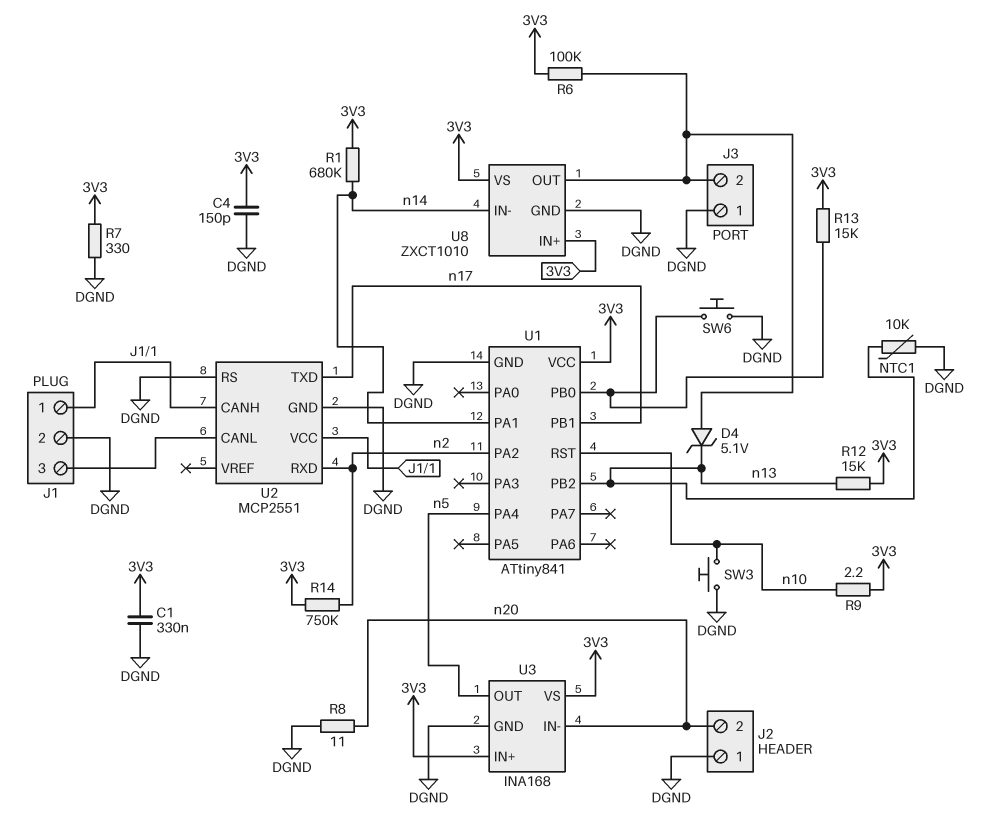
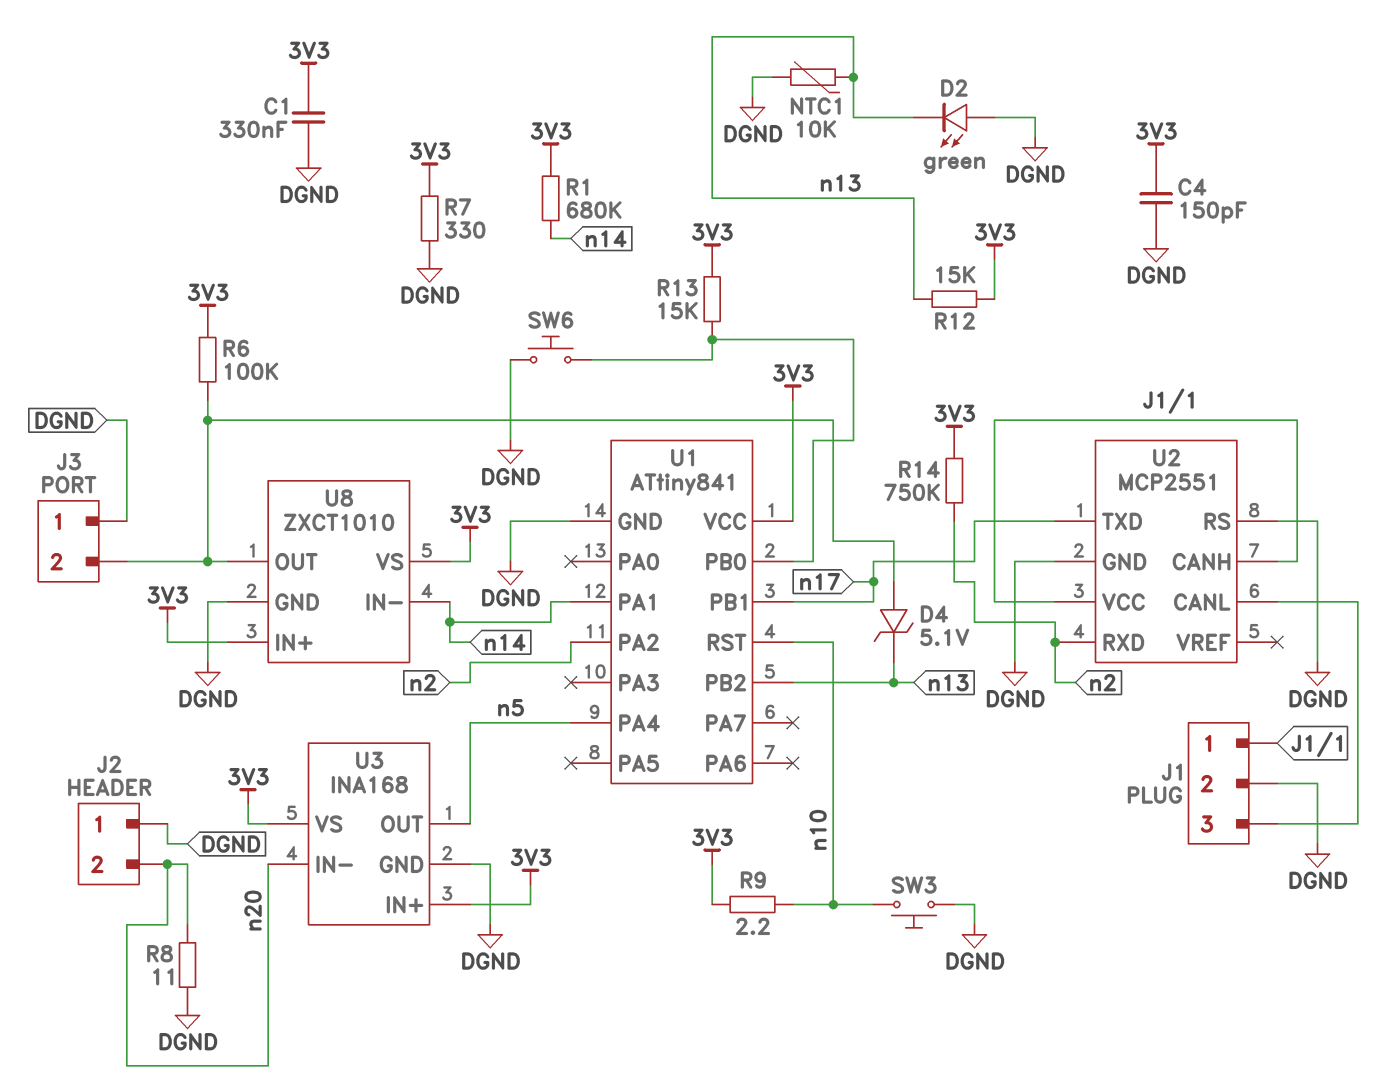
D2: none -> LED green (A DGND, K n13)

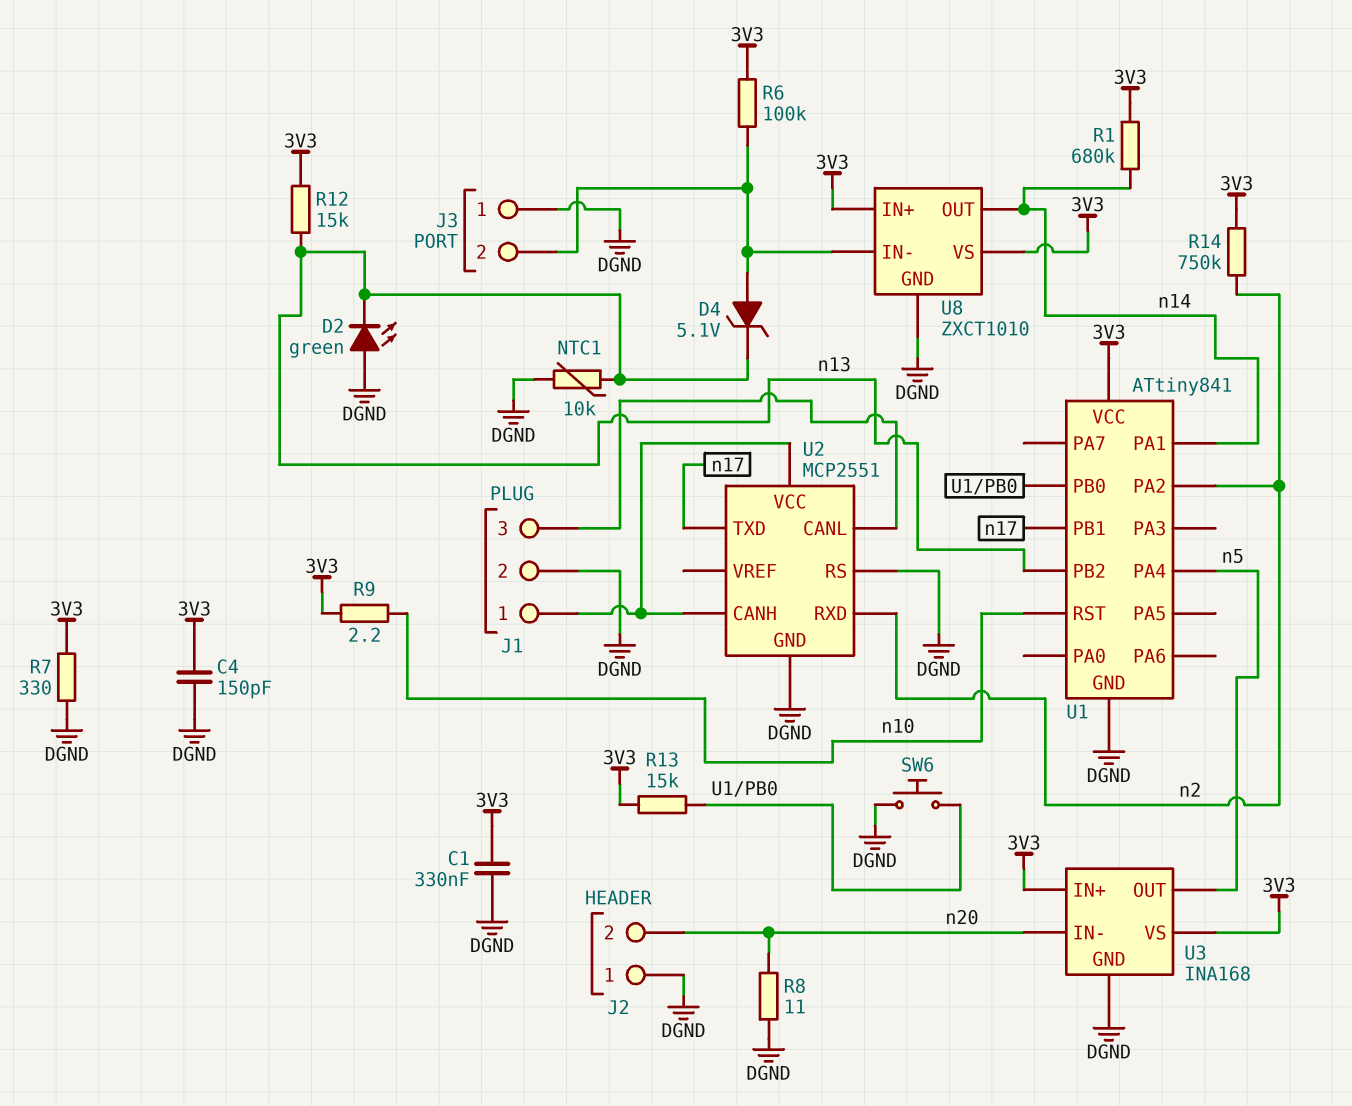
SW3: button (DGND, n10) -> none
U8 pin IN-: n14 -> J3/2
U8 pin OUT: J3/2 -> n14

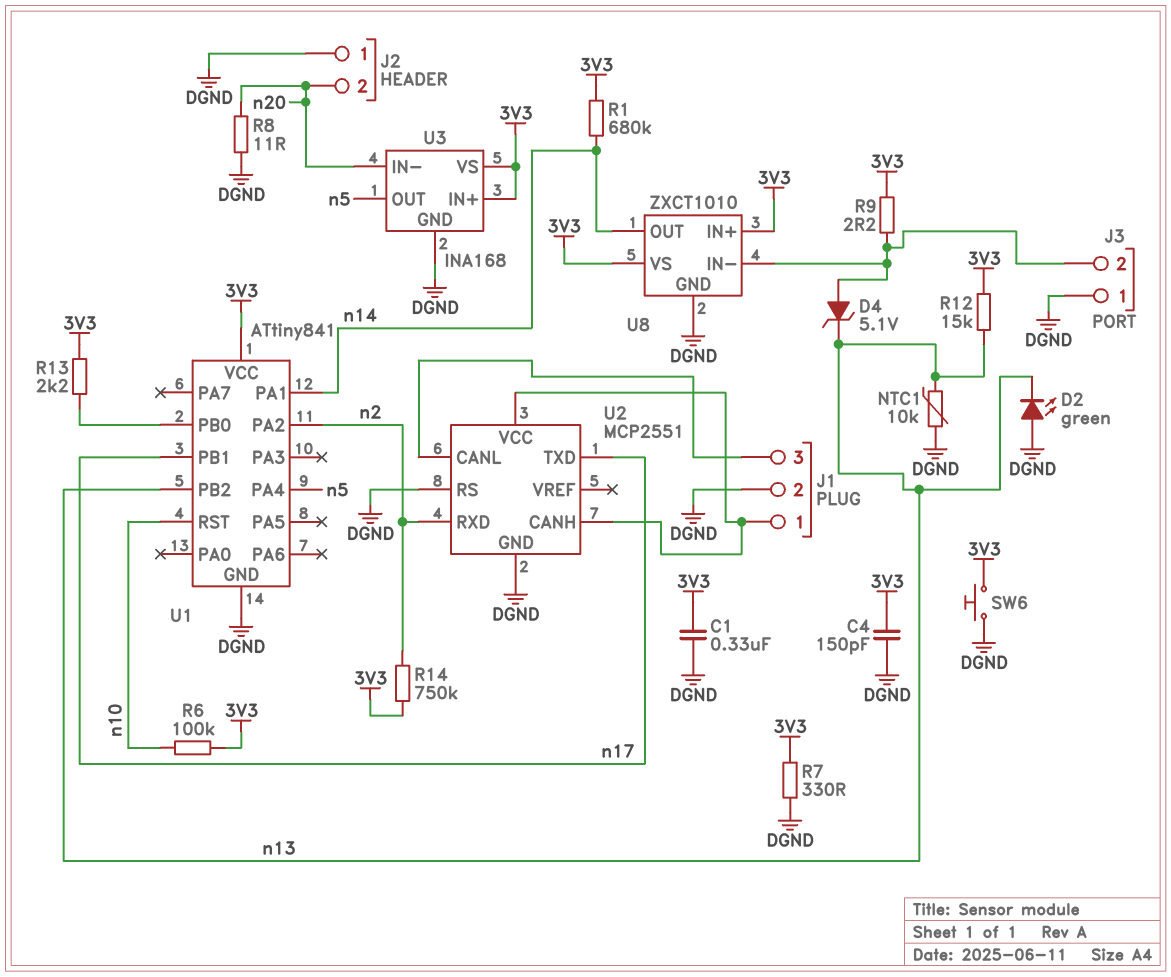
R6: 100k (3V3, J3/2) -> 100k (3V3, n10)
R9: 2.2 (3V3, n10) -> 2.2 (3V3, J3/2)
R13: 15k (3V3, U1/PB0) -> 2.2k (3V3, U1/PB0)
SW6: button (DGND, U1/PB0) -> button (3V3, DGND)

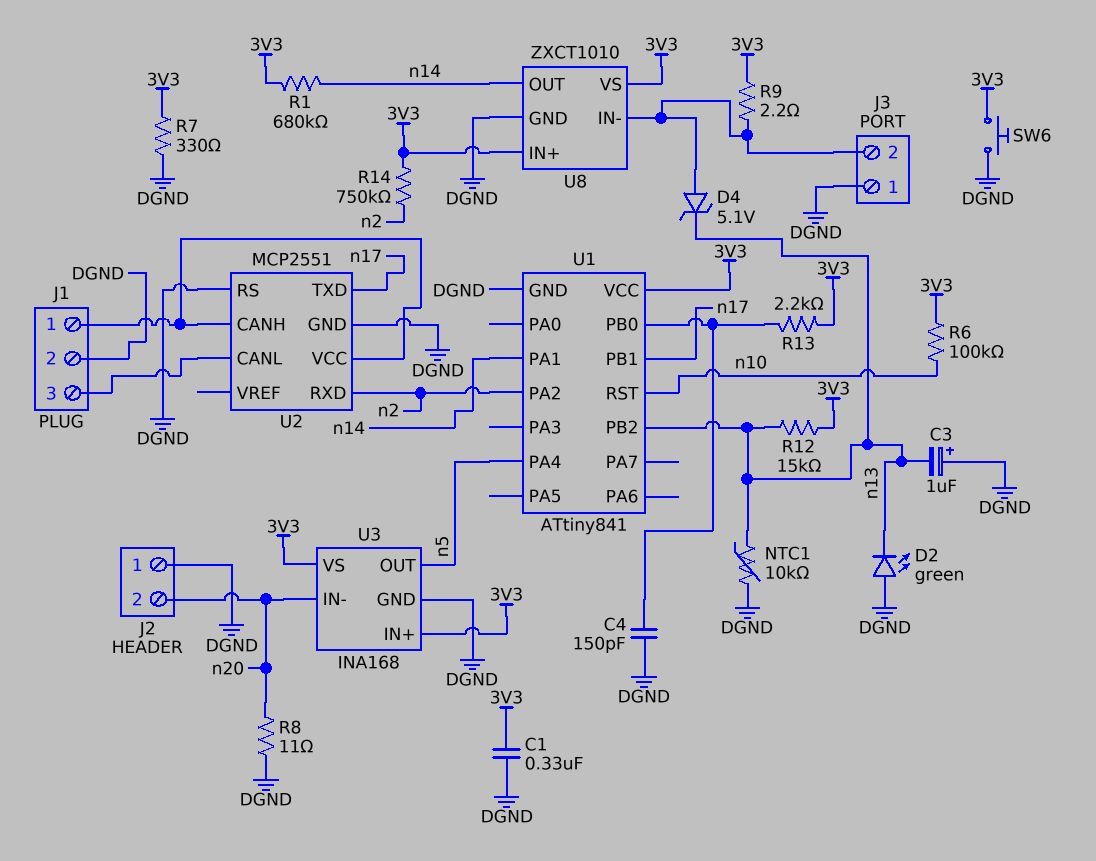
C3: none -> 1uF (plus DGND, minus n13)
C4: 150pF (3V3, DGND) -> 150pF (DGND, U1/PB0)

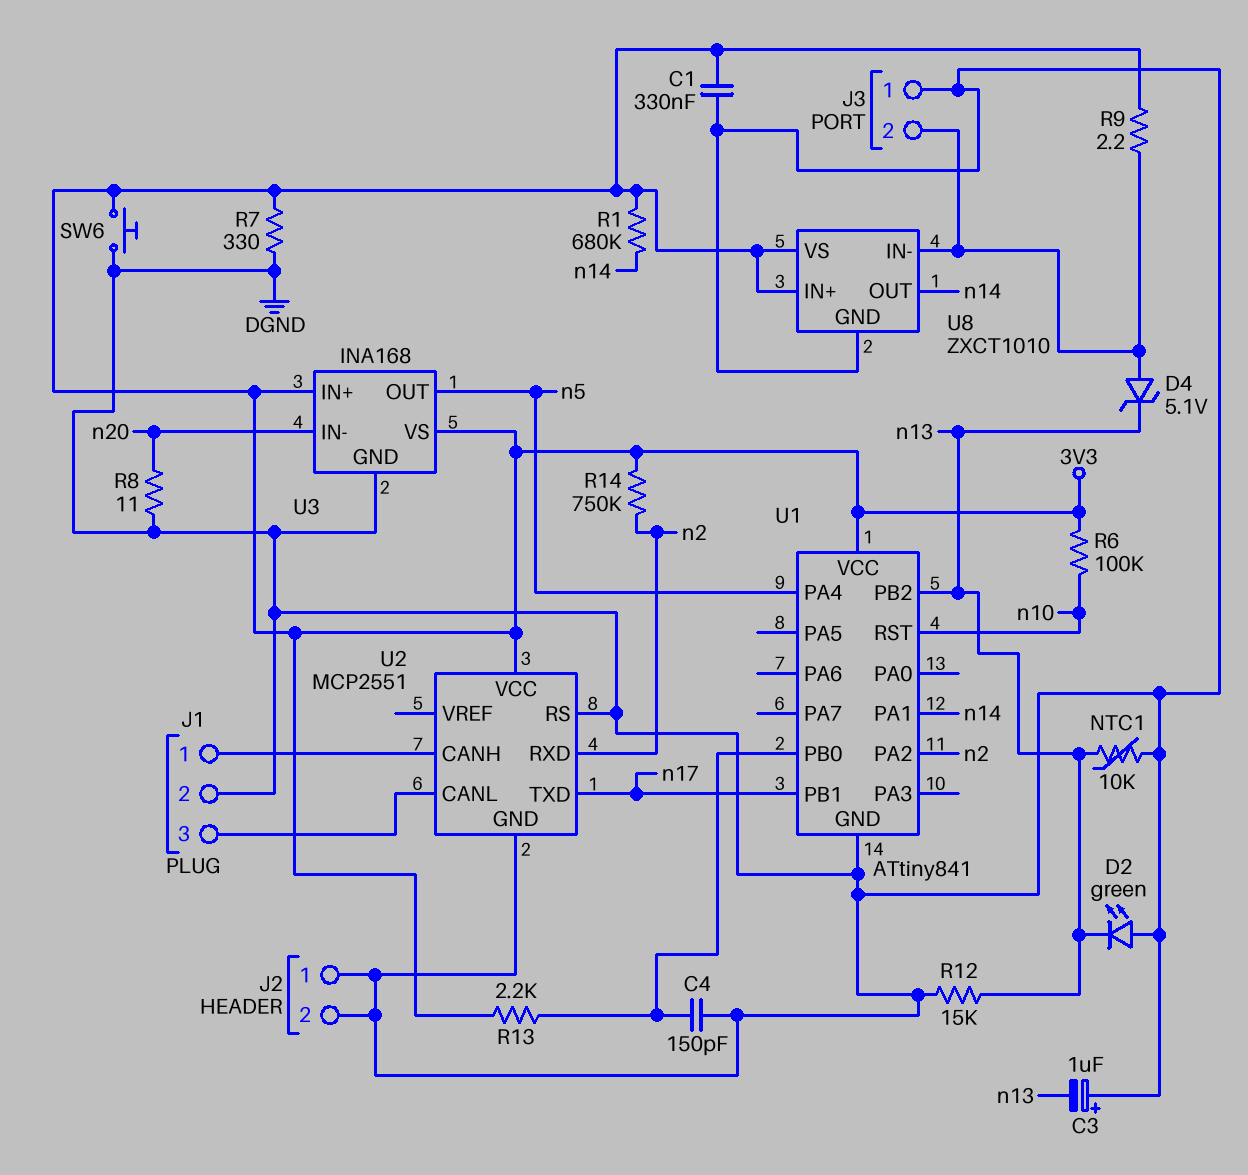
J2 pin 2: n20 -> DGND
R12: 15k (3V3, n13) -> 15k (DGND, n13)
U2 pin VCC: J1/1 -> 3V3

